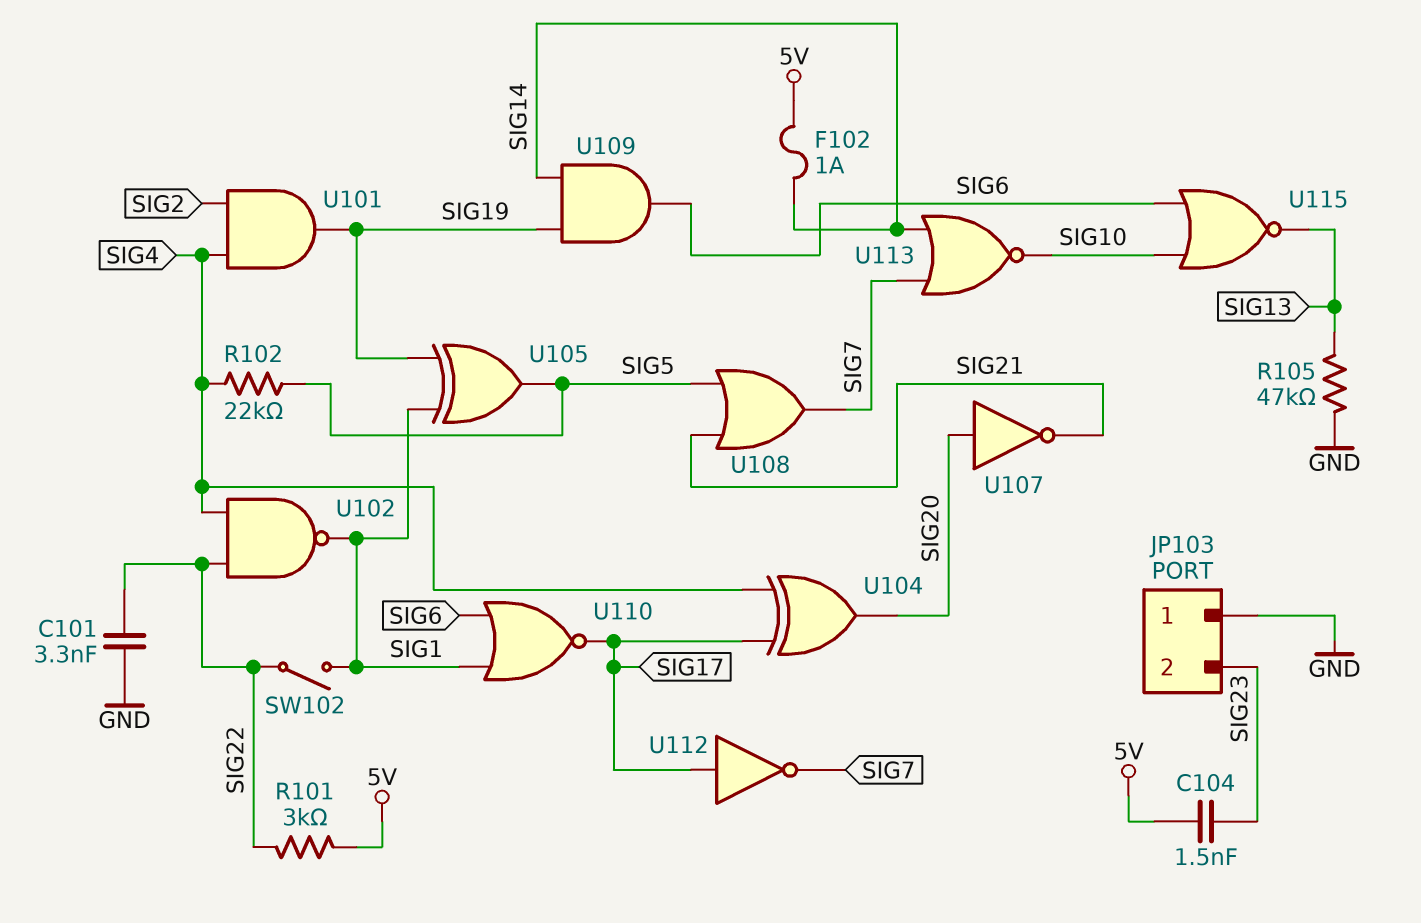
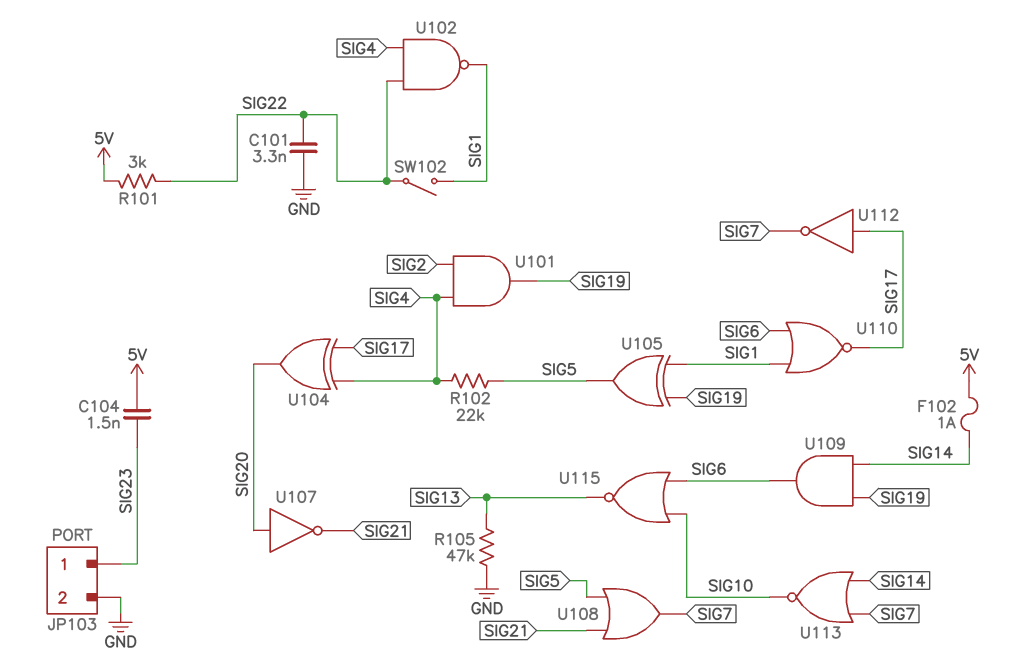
JP103 pin 1: GND -> SIG23
JP103 pin 2: SIG23 -> GND

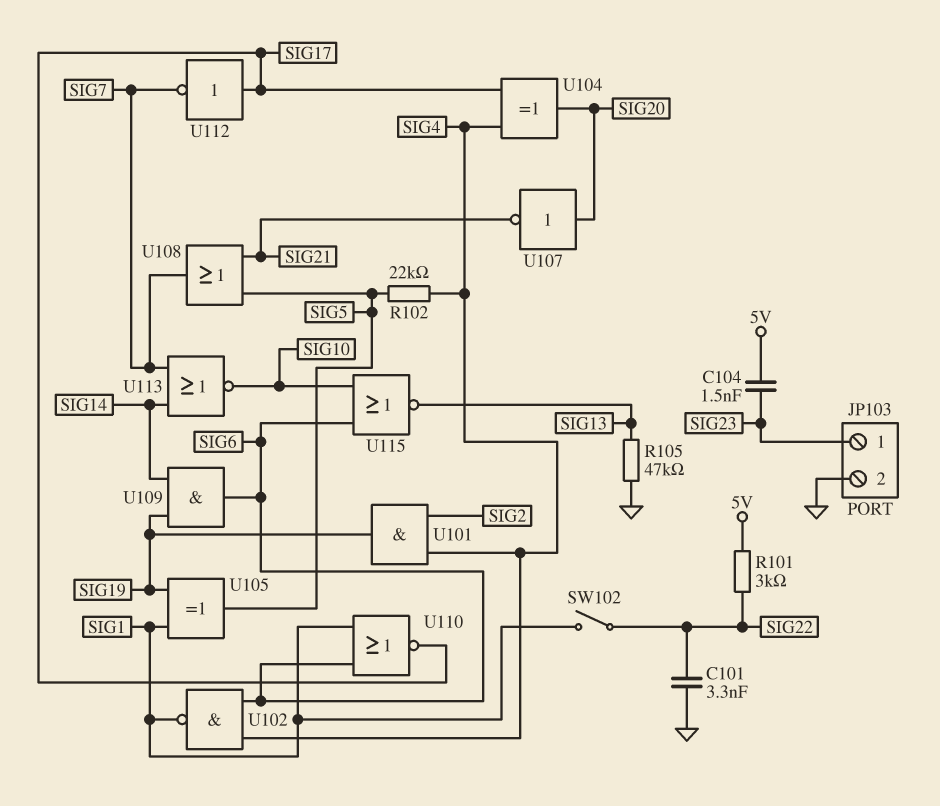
F102: 1A (5V, SIG14) -> none
U102: NAND (in SIG4, in SIG22, out SIG1) -> NAND (in SIG4, in SIG6, out SIG1)

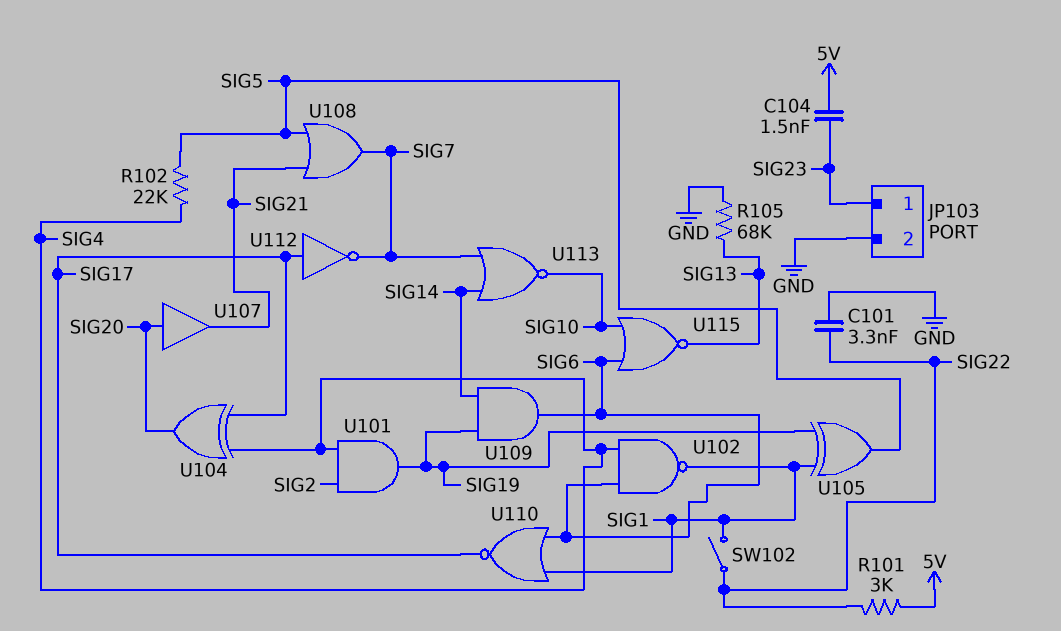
R105: 47k (GND, SIG13) -> 68k (GND, SIG13)
U107: NOT (in SIG20, out SIG21) -> buffer (in SIG20, out SIG21)

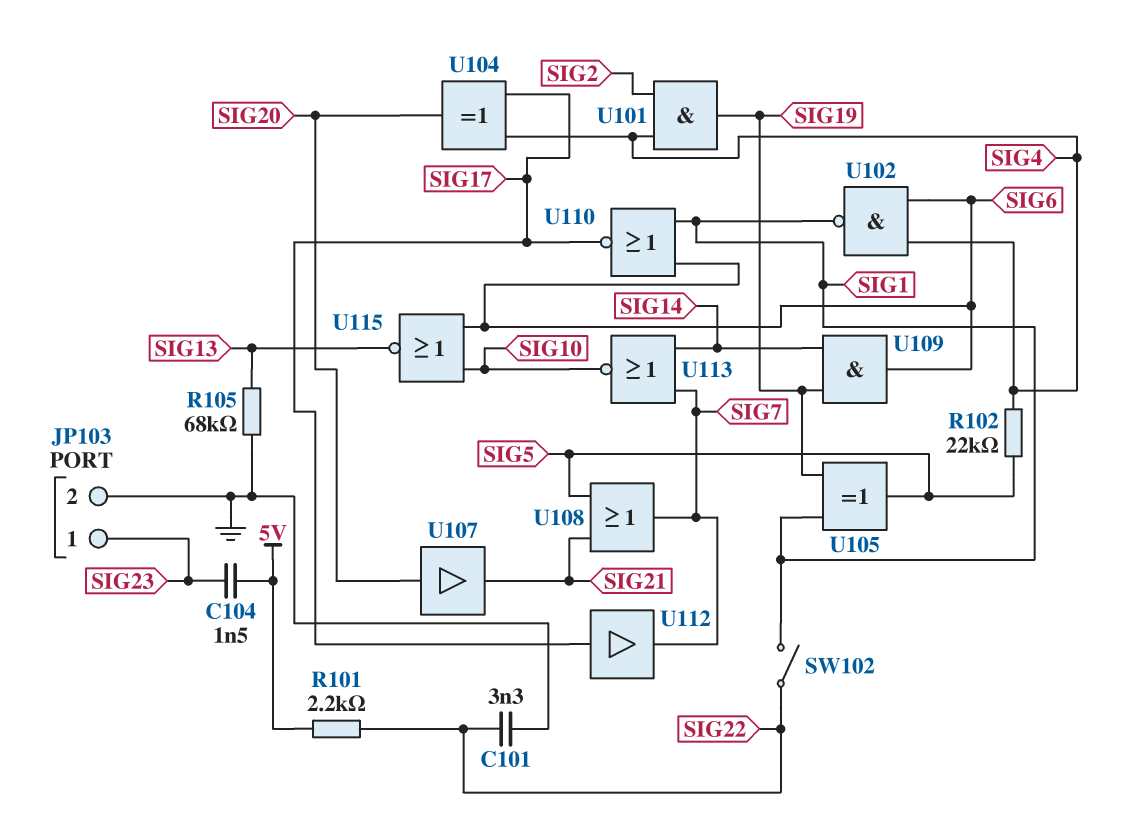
R101: 3k (5V, SIG22) -> 2.2k (5V, SIG22)
U112: NOT (in SIG17, out SIG7) -> buffer (in SIG17, out SIG7)

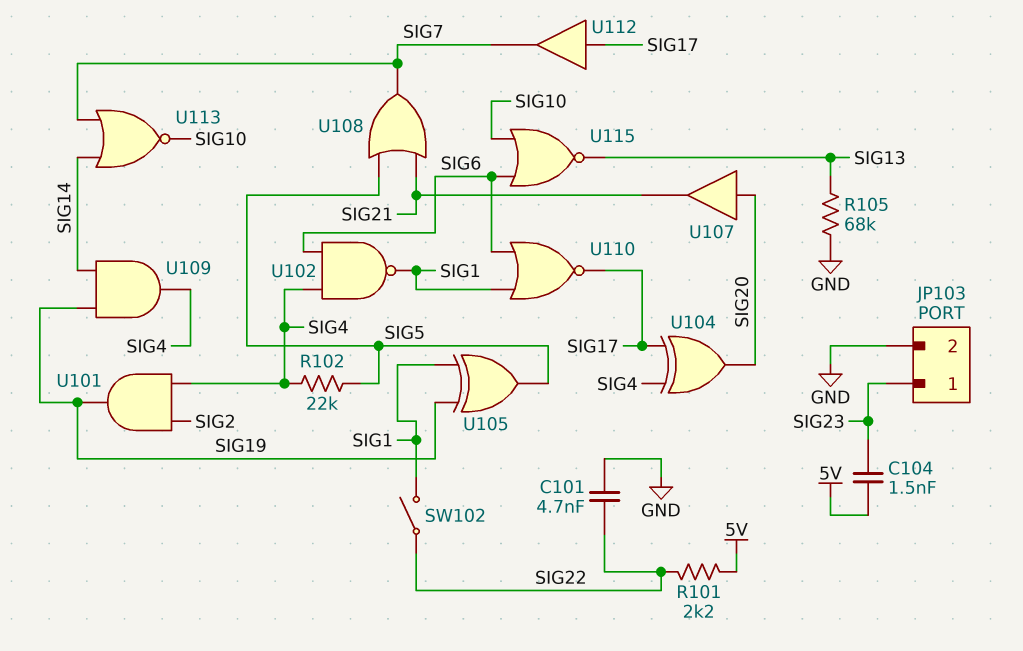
C101: 3.3nF (GND, SIG22) -> 4.7nF (GND, SIG22)
U109: AND (in SIG14, in SIG19, out SIG6) -> AND (in SIG14, in SIG19, out SIG4)

